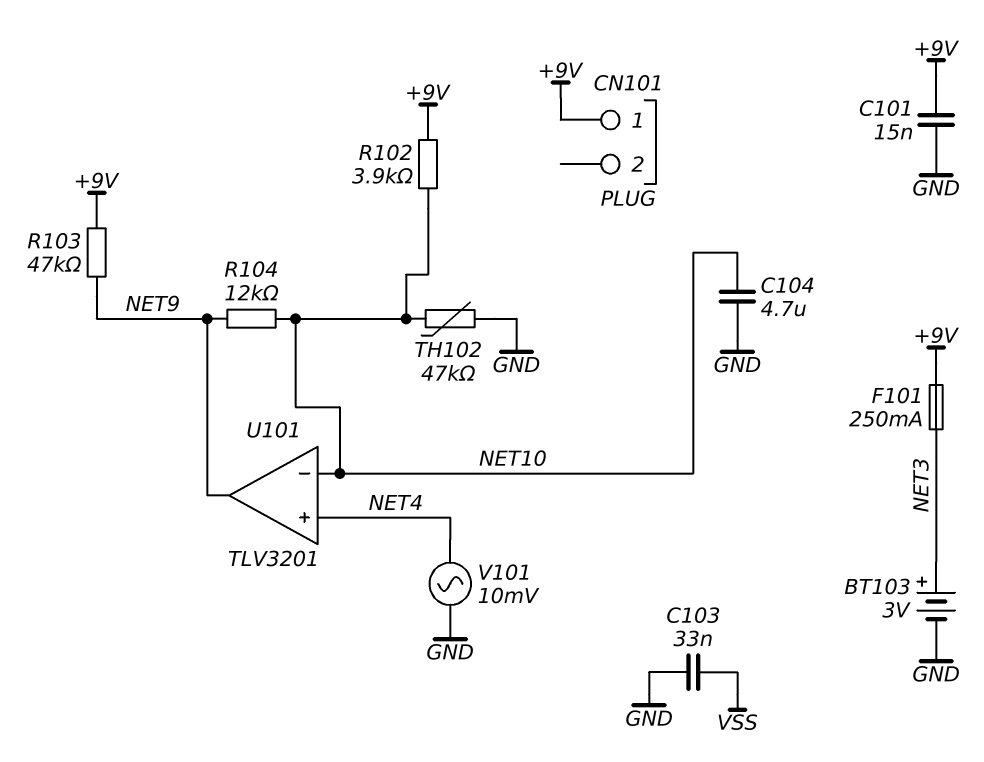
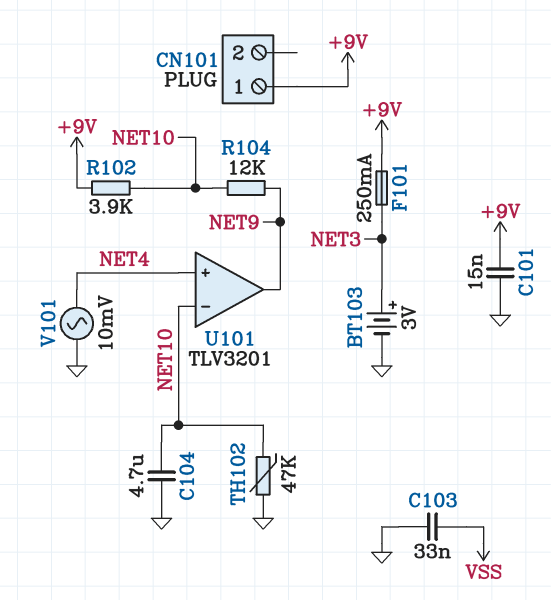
R103: 47k (+9V, NET9) -> none

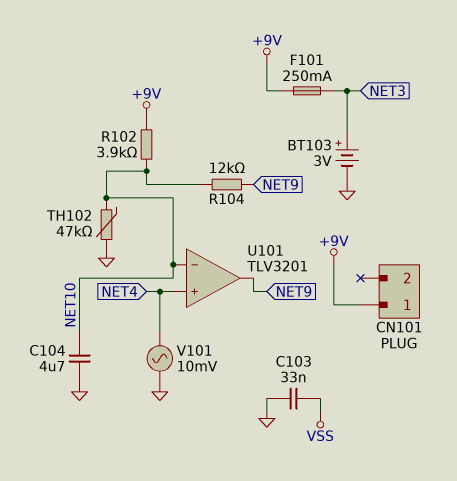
C101: 15nF (+9V, GND) -> none

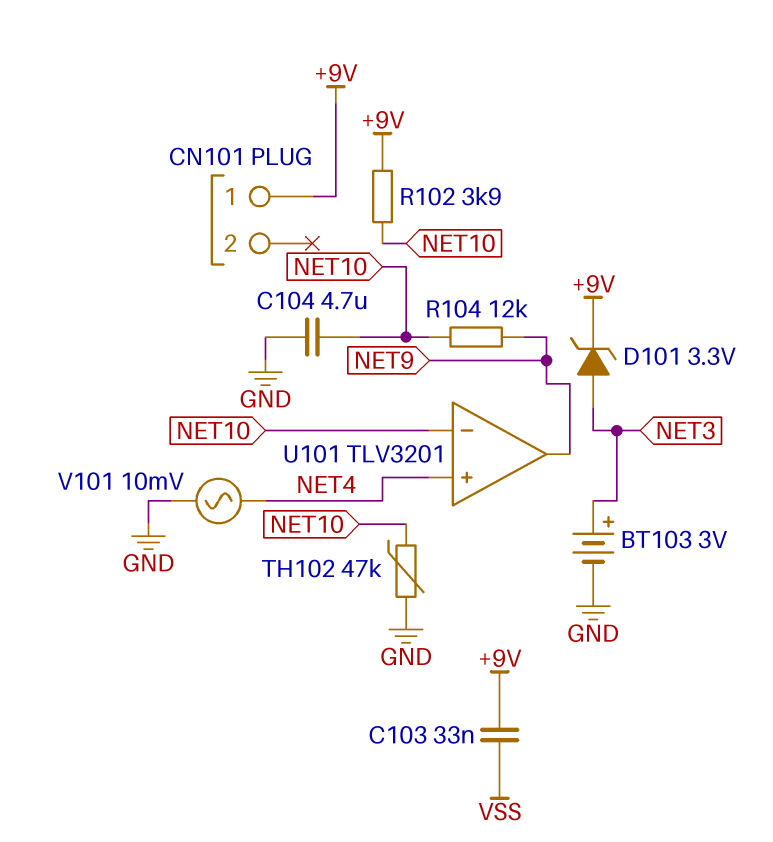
C103: 33nF (GND, VSS) -> 33nF (+9V, VSS)
D101: none -> zener 3.3V (A NET3, K +9V)
F101: 250mA (+9V, NET3) -> none

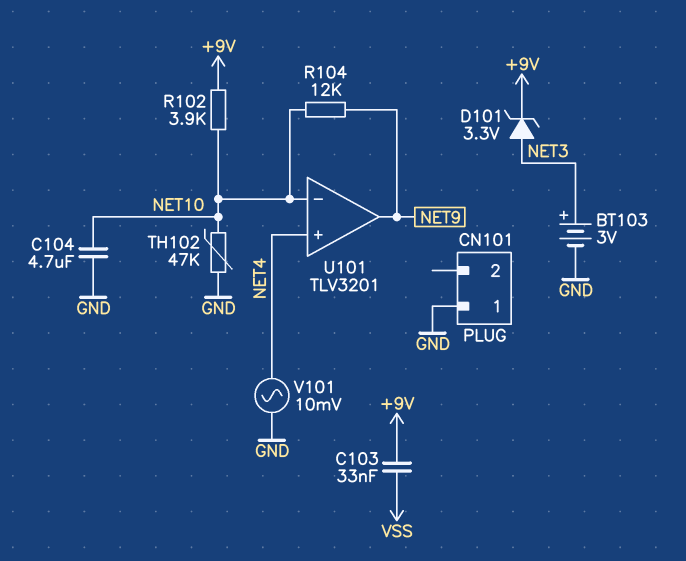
CN101 pin 1: +9V -> GND

